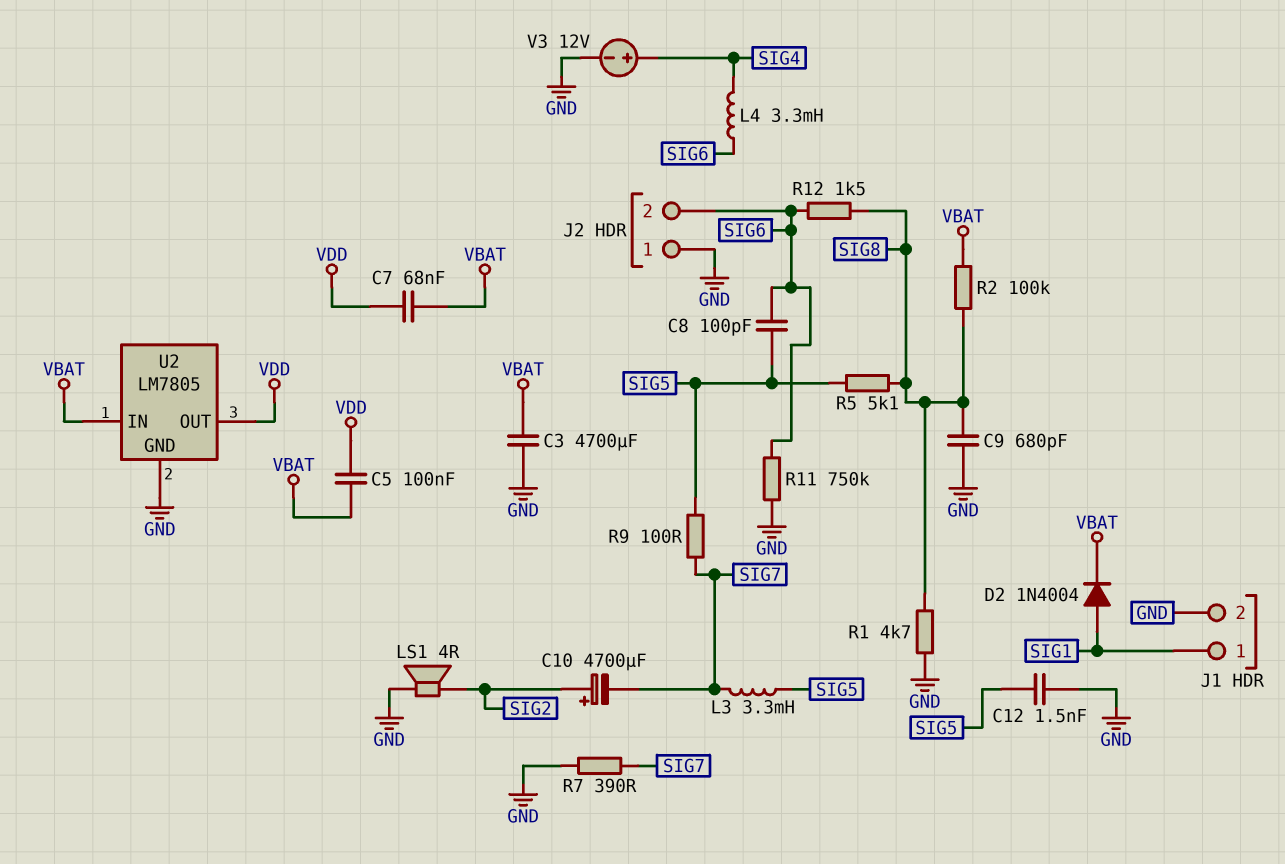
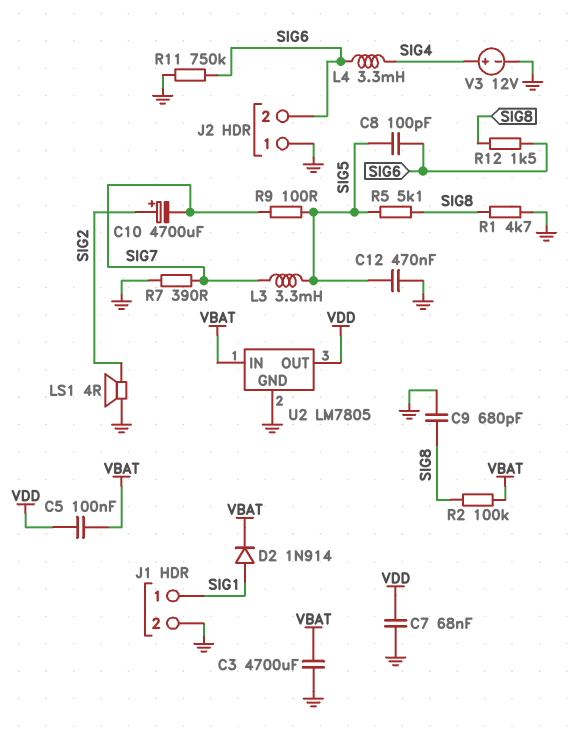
C7: 68nF (VBAT, VDD) -> 68nF (GND, VDD)
C12: 1.5nF (GND, SIG5) -> 470nF (GND, SIG5)
D2: diode 1N4004 (A SIG1, K VBAT) -> diode 1N914 (A SIG1, K VBAT)

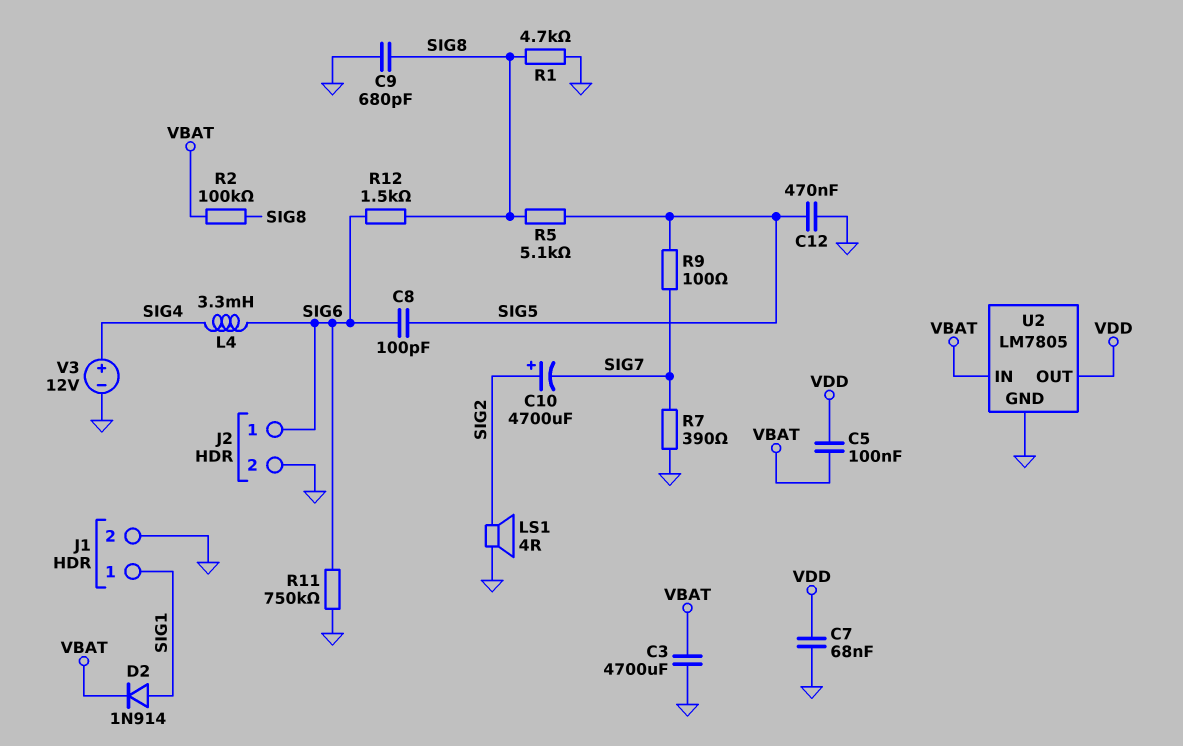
J2 pin 1: GND -> SIG6
J2 pin 2: SIG6 -> GND
L3: 3.3mH (SIG5, SIG7) -> none

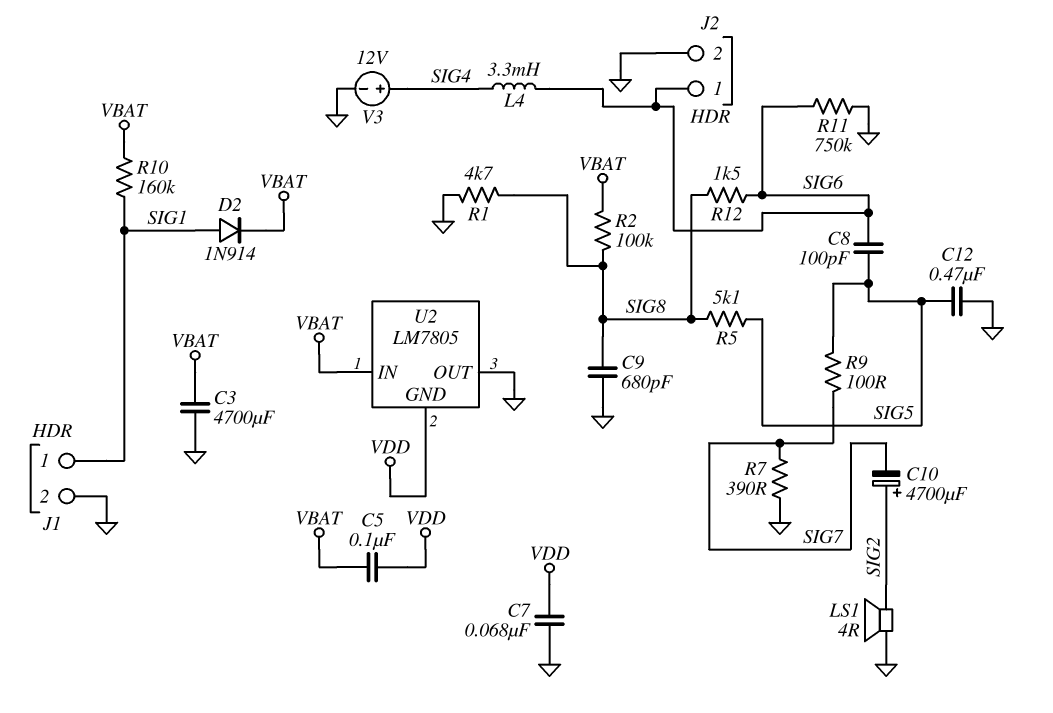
R10: none -> 160k (SIG1, VBAT)
U2 pin GND: GND -> VDD
U2 pin OUT: VDD -> GND

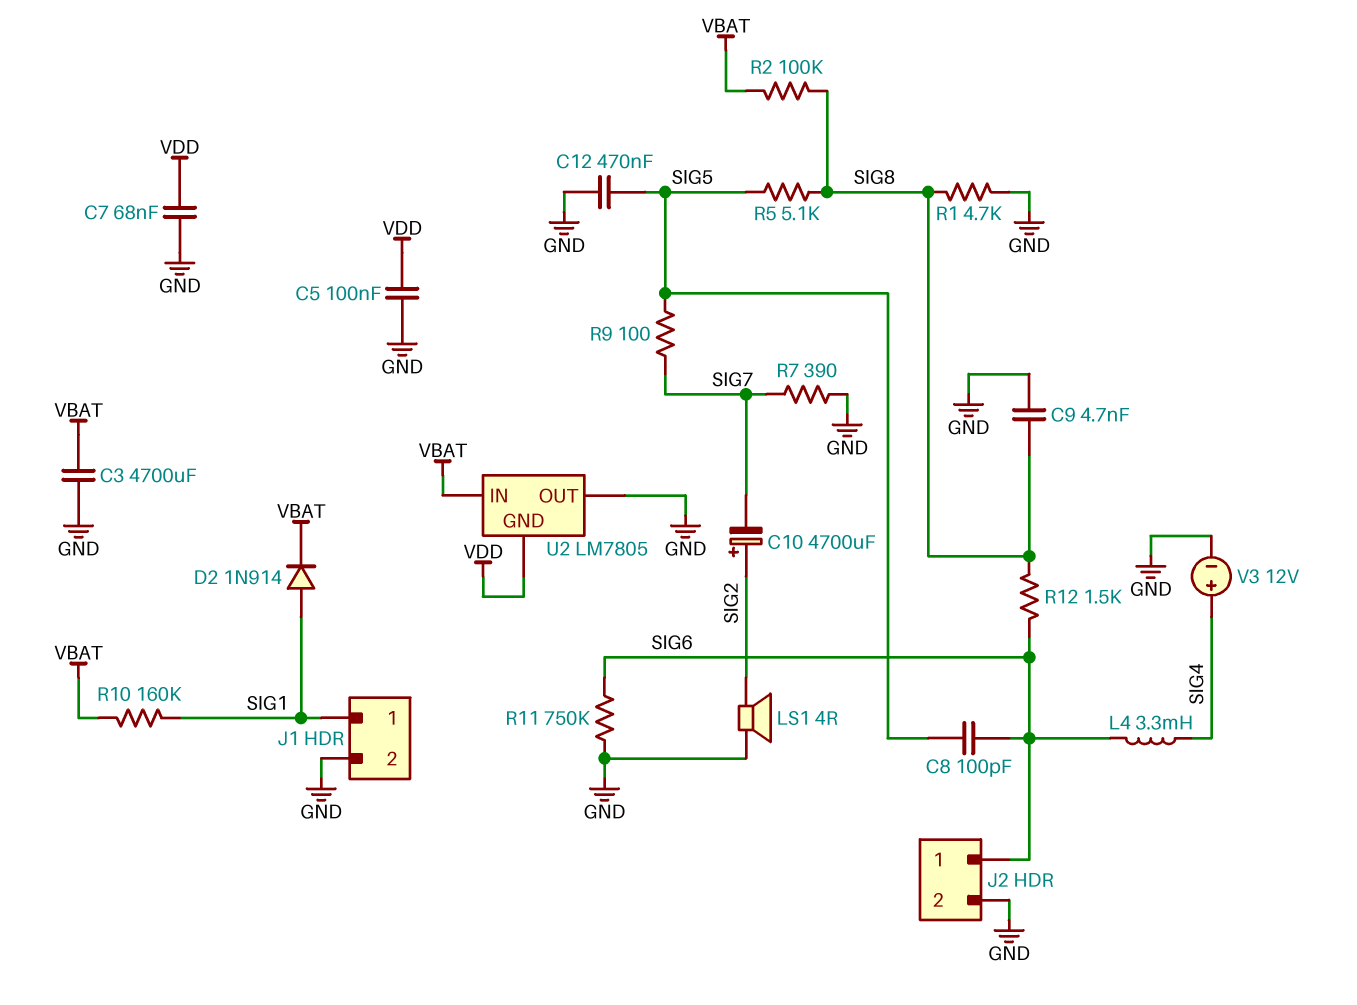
C5: 100nF (VBAT, VDD) -> 100nF (GND, VDD)
C9: 680pF (GND, SIG8) -> 4.7nF (GND, SIG8)

